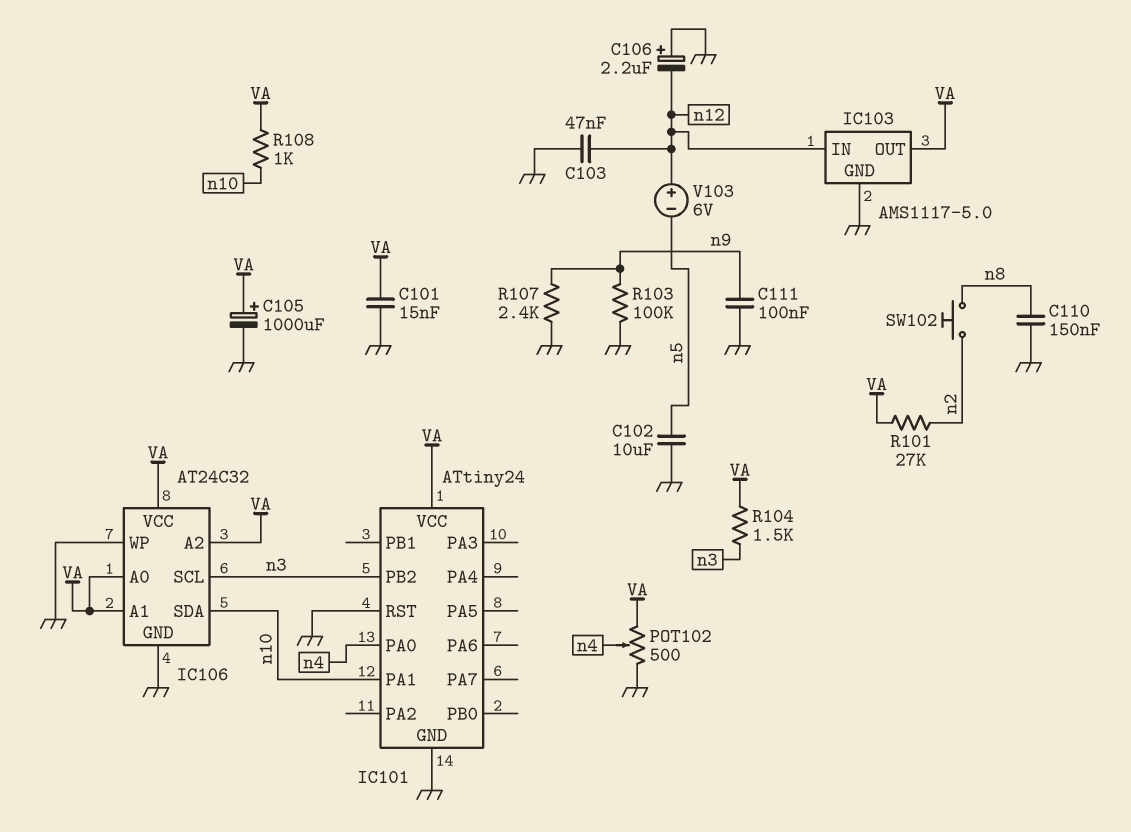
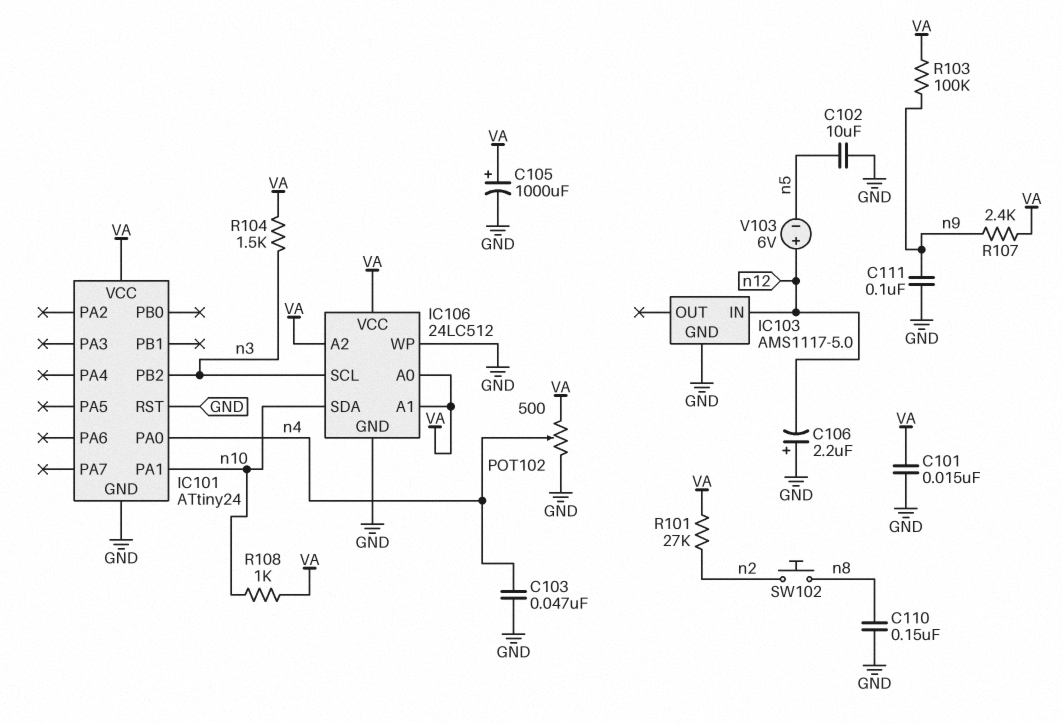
C103: 47nF (GND, n12) -> 47nF (GND, n4)
IC103 pin OUT: VA -> none
IC106: AT24C32 -> 24LC512
R103: 100k (GND, n9) -> 100k (VA, n9)
R107: 2.4k (GND, n9) -> 2.4k (VA, n9)

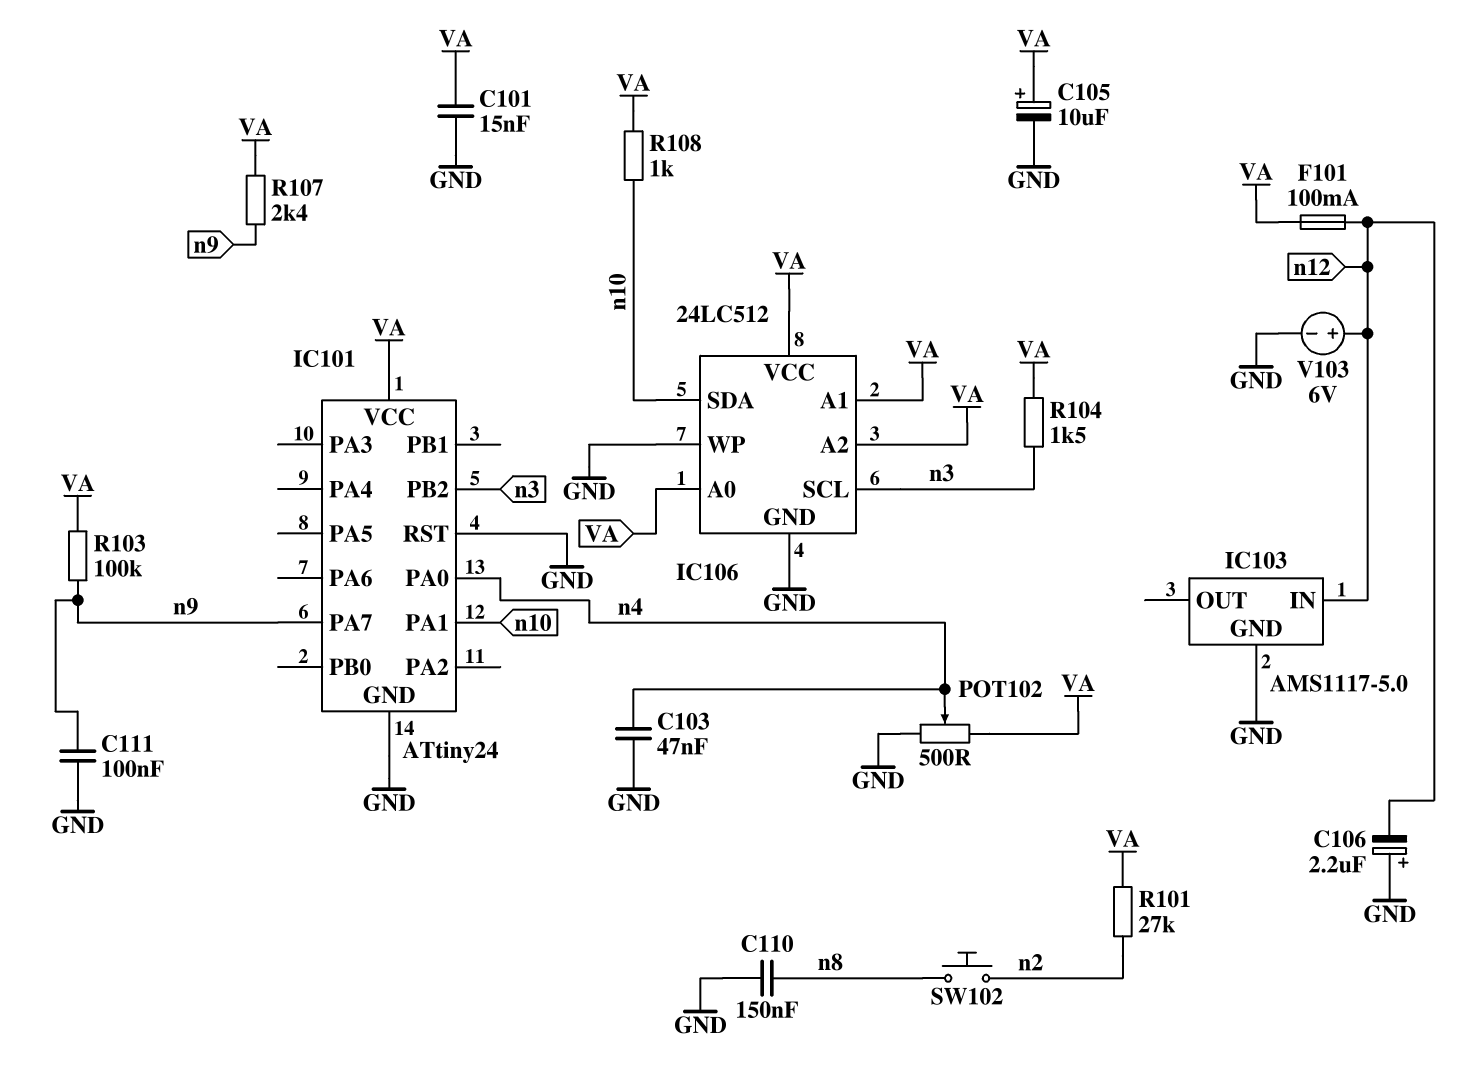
C102: 10uF (GND, n5) -> none
C105: 1000uF (plus VA, minus GND) -> 10uF (plus VA, minus GND)
F101: none -> 100mA (VA, n12)
IC101 pin PA7: none -> n9
V103: 6V (plus n12, minus n5) -> 6V (plus n12, minus GND)

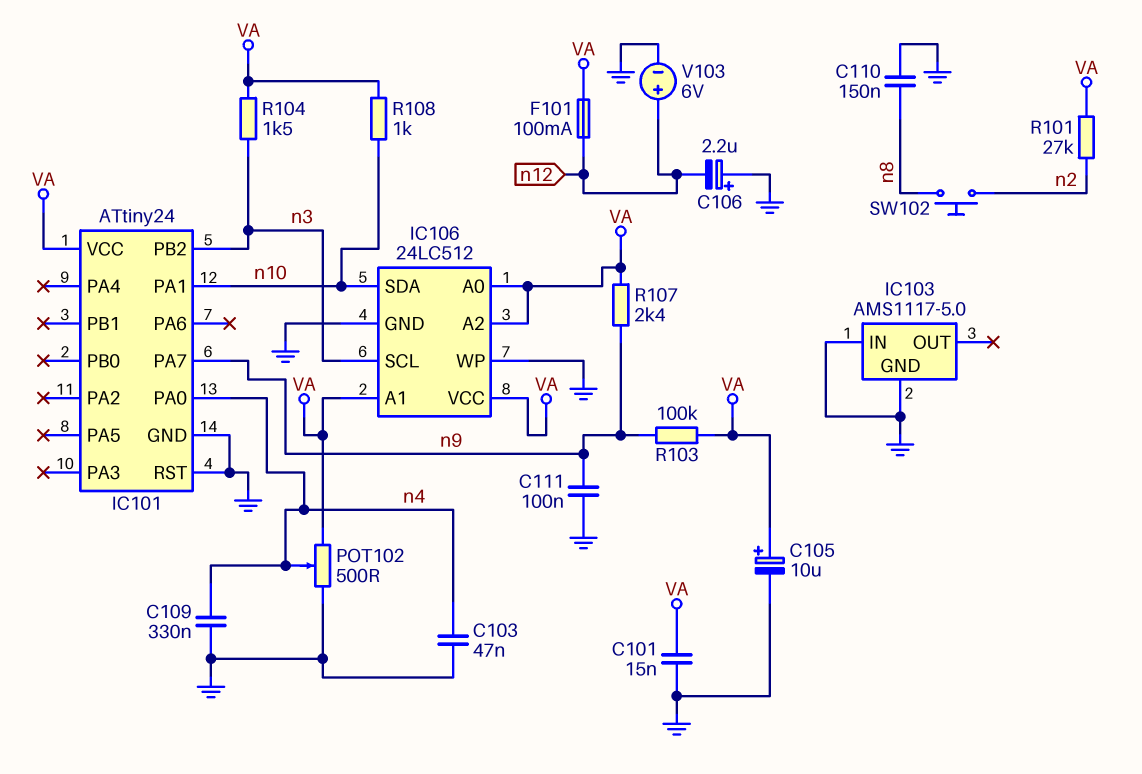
C109: none -> 330nF (GND, n4)
IC103 pin IN: n12 -> GND

